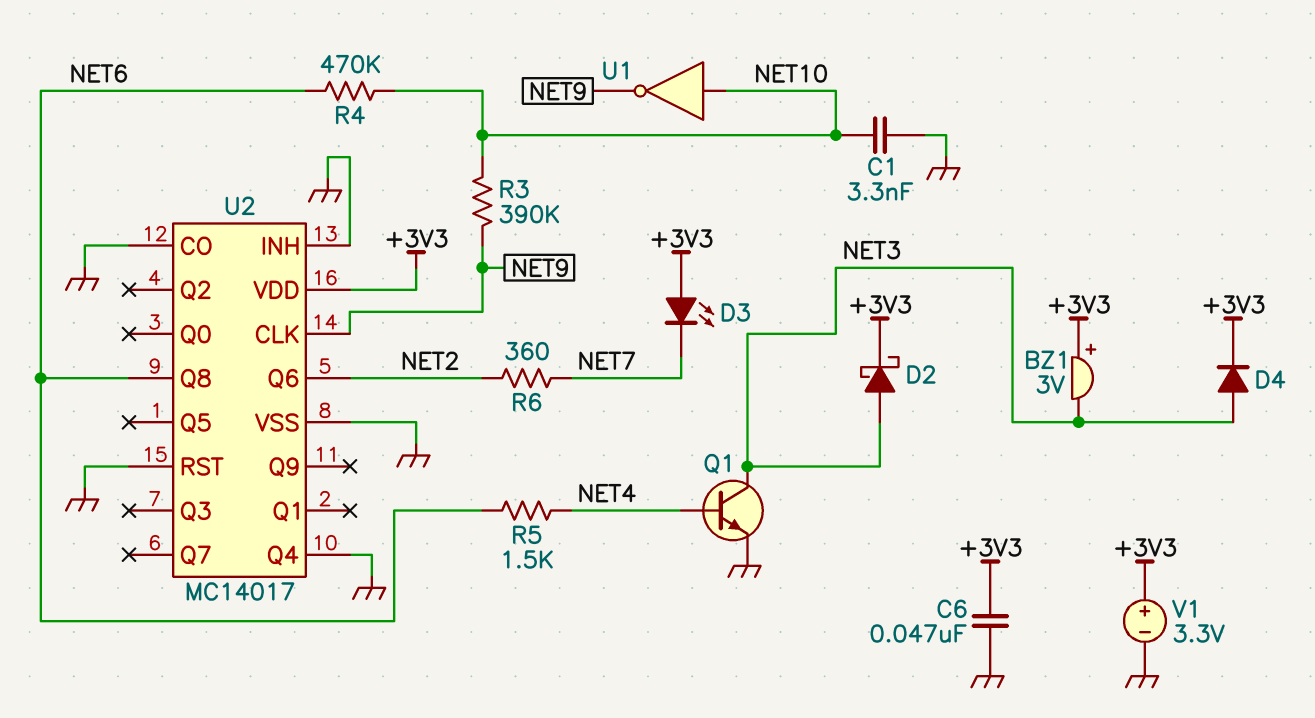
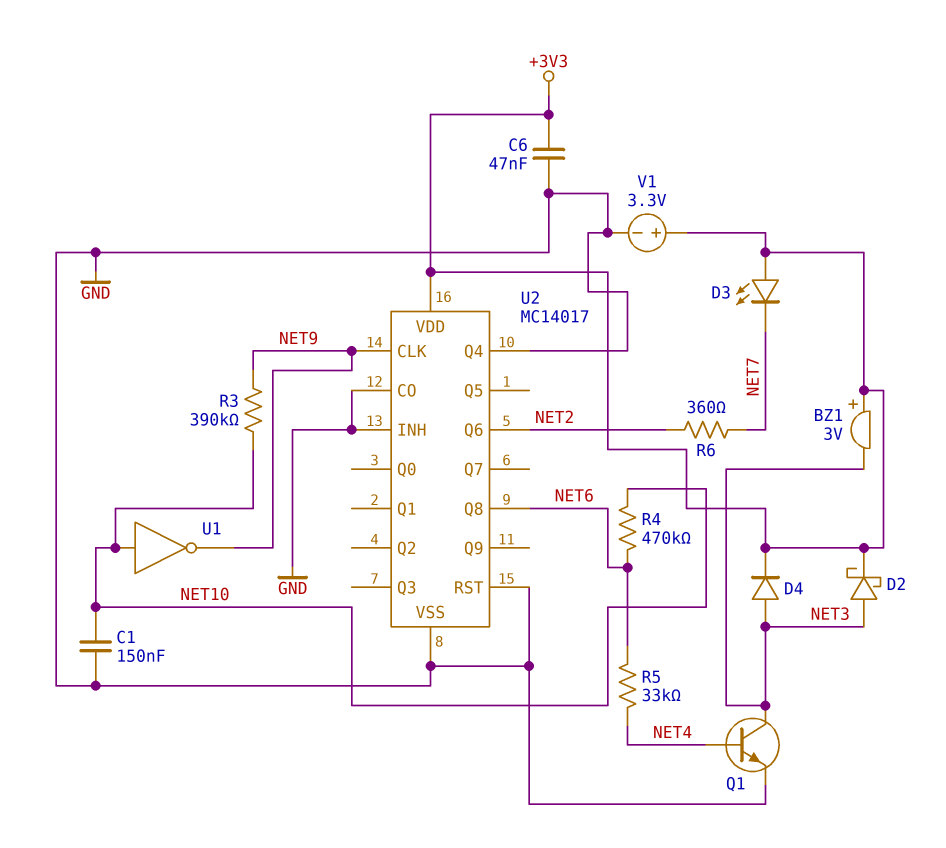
C1: 3.3nF (GND, NET10) -> 150nF (GND, NET10)
R5: 1.5k (NET4, NET6) -> 33k (NET4, NET6)

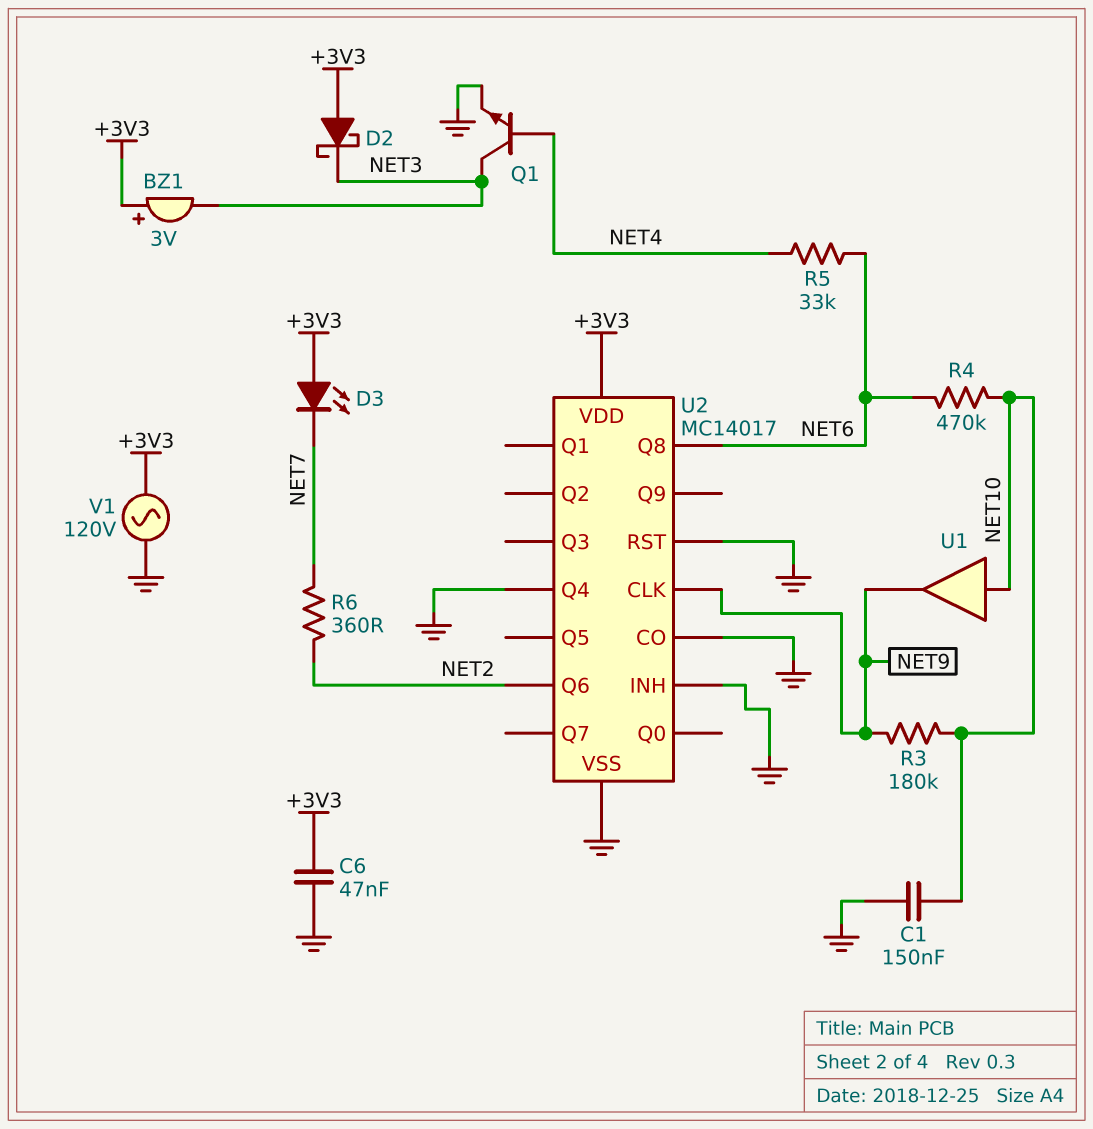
D2: schottky (A NET3, K +3V3) -> schottky (A +3V3, K NET3)
D4: diode (A NET3, K +3V3) -> none
R3: 390k (NET9, NET10) -> 180k (NET9, NET10)
U1: NOT (in NET10, out NET9) -> buffer (in NET10, out NET9)
V1: 3.3V (plus +3V3, minus GND) -> AC 120V (+3V3, GND)

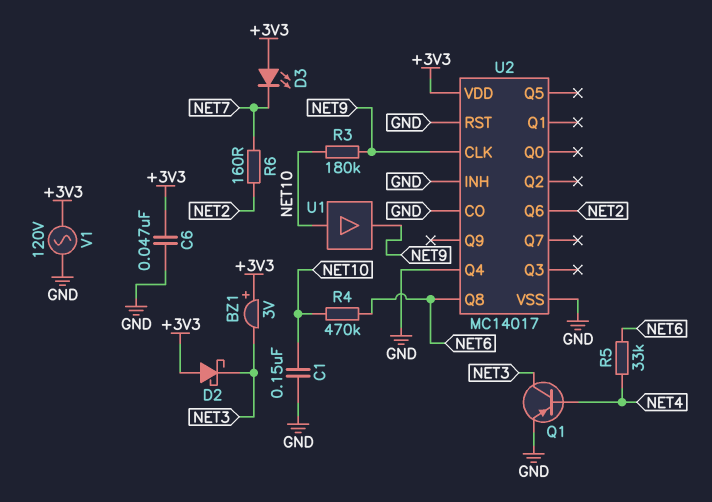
Q1: NPN (B NET4, C NET3, E GND) -> PNP (B NET4, C NET3, E GND)
R6: 360 (NET2, NET7) -> 160 (NET2, NET7)

